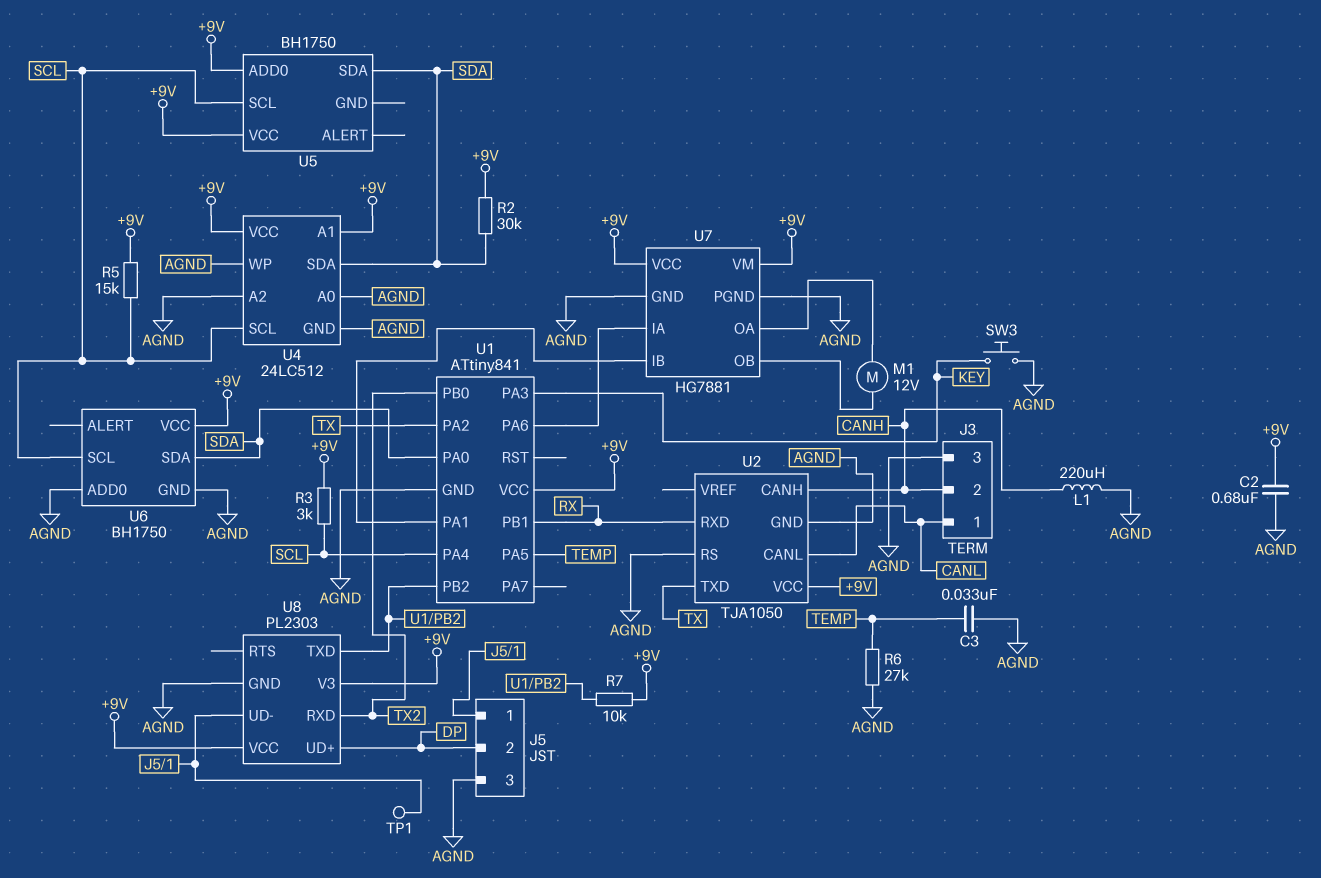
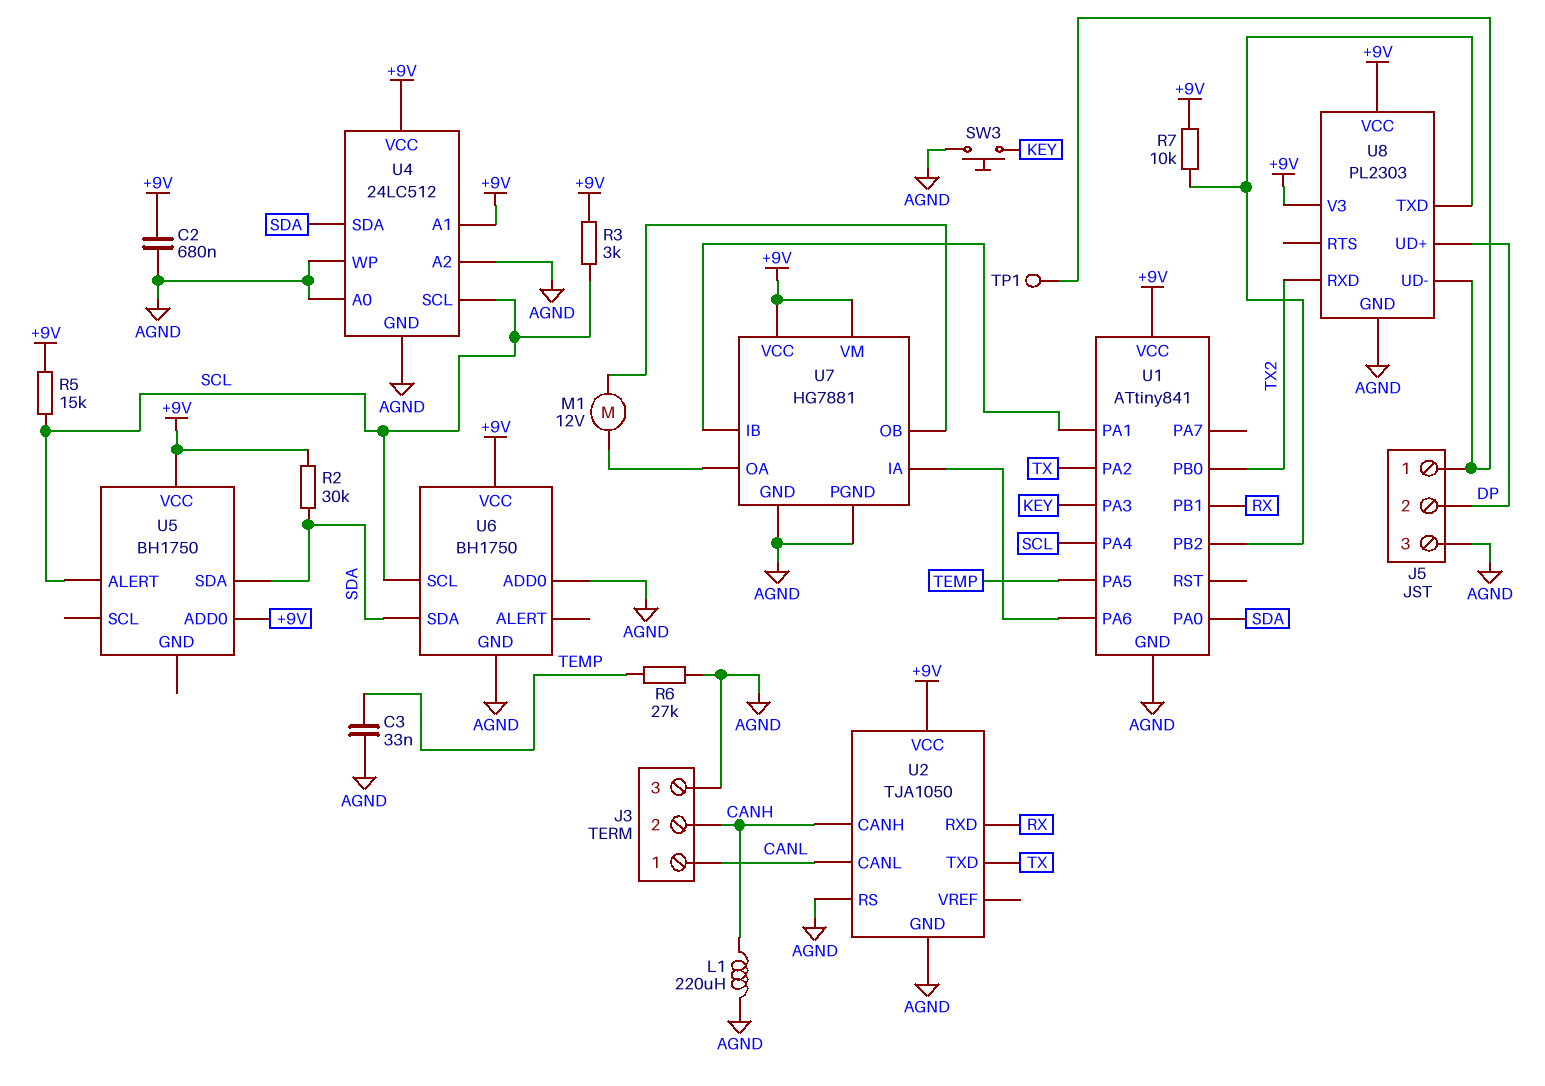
U5 pin ALERT: none -> SCL
U5 pin SCL: SCL -> none

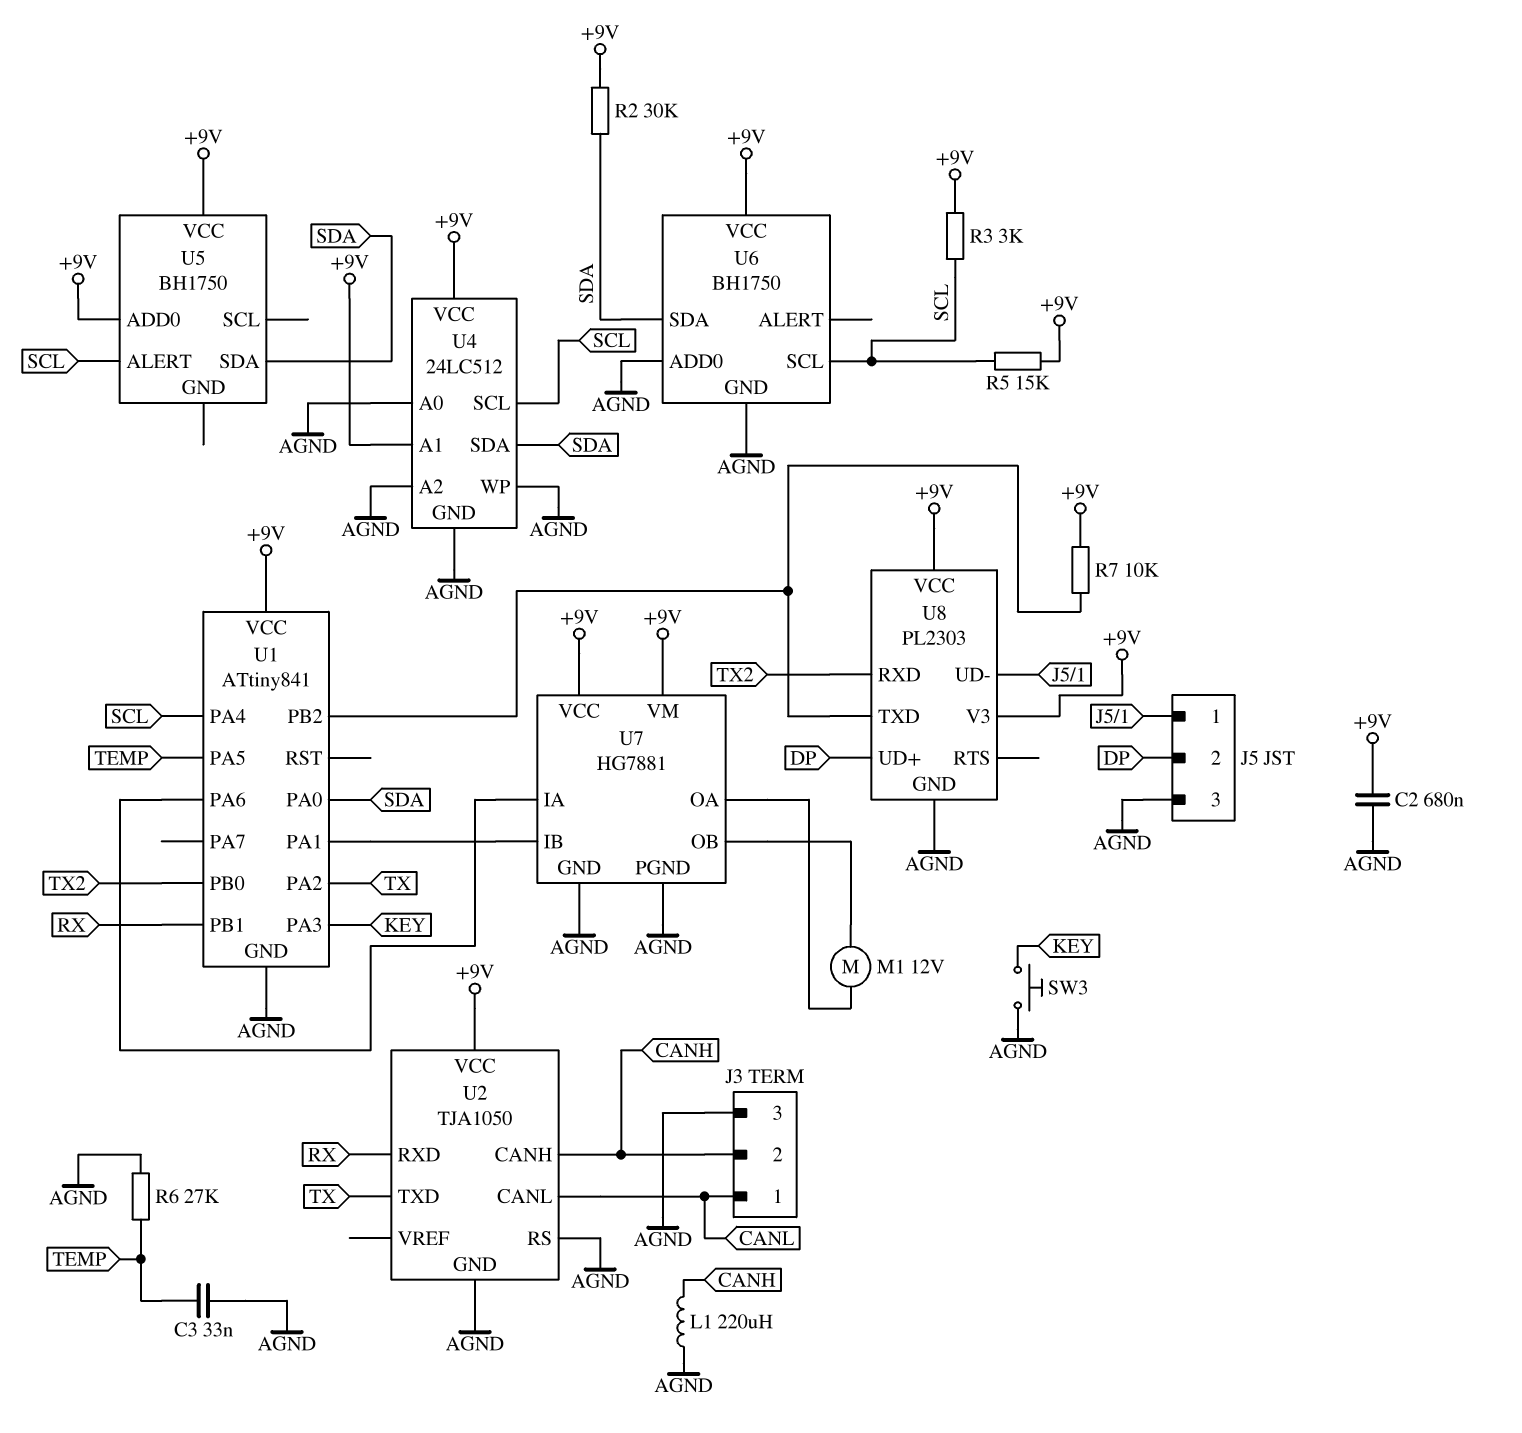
TP1: test point (J5/1) -> none

